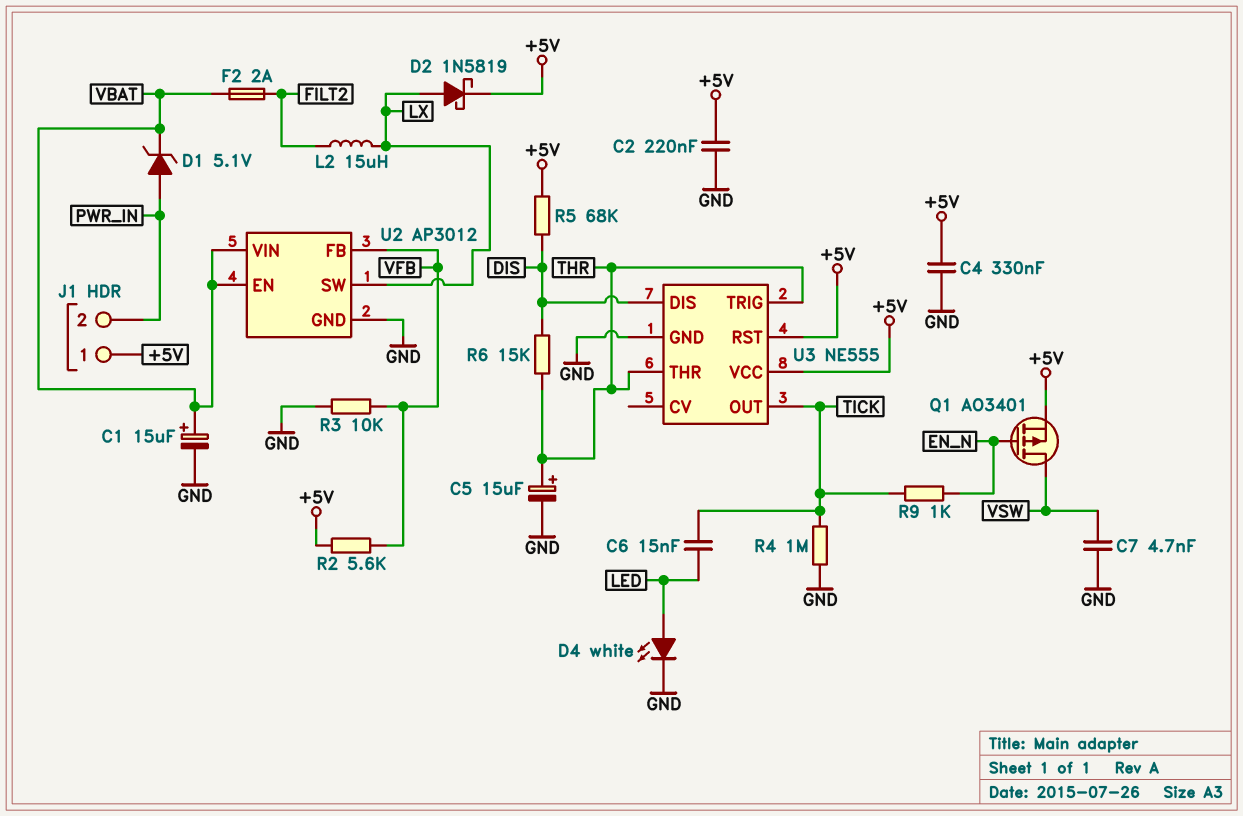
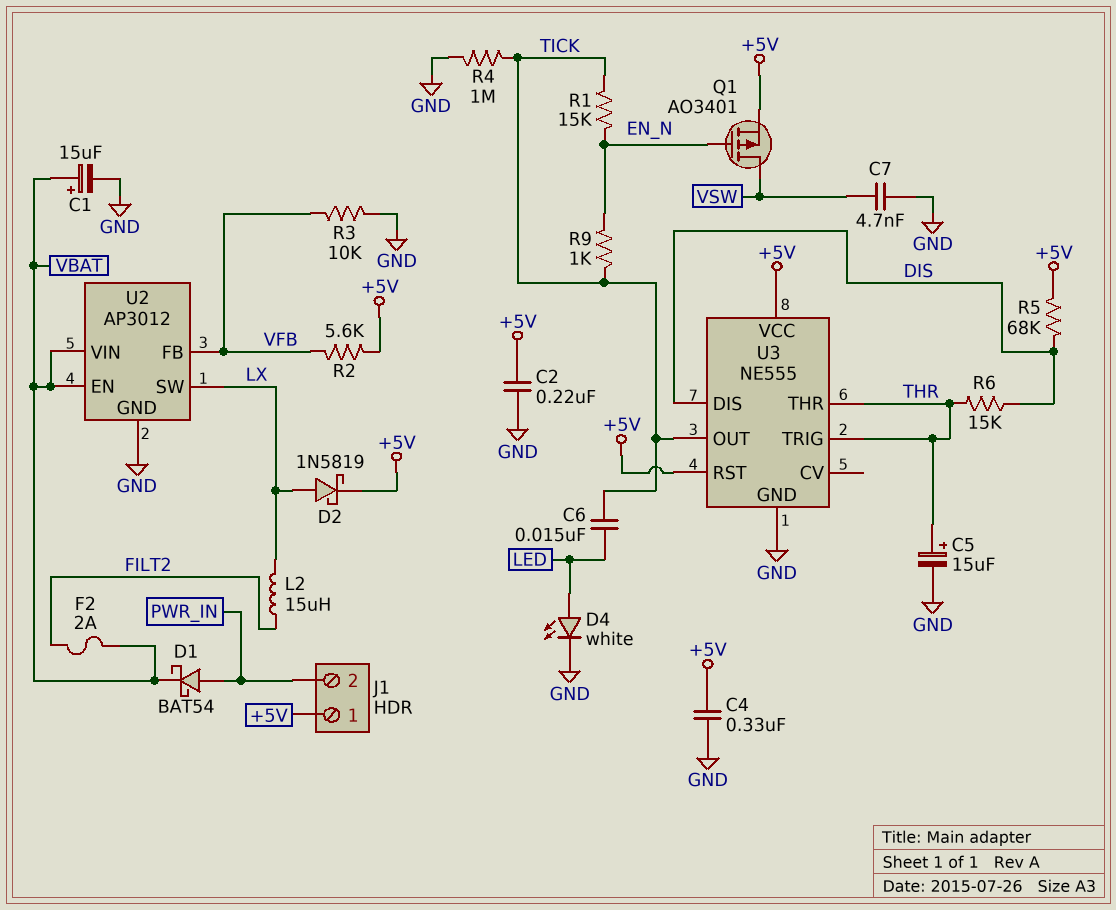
D1: zener 5.1V (A PWR_IN, K VBAT) -> schottky BAT54 (A PWR_IN, K VBAT)
R1: none -> 15k (EN_N, TICK)

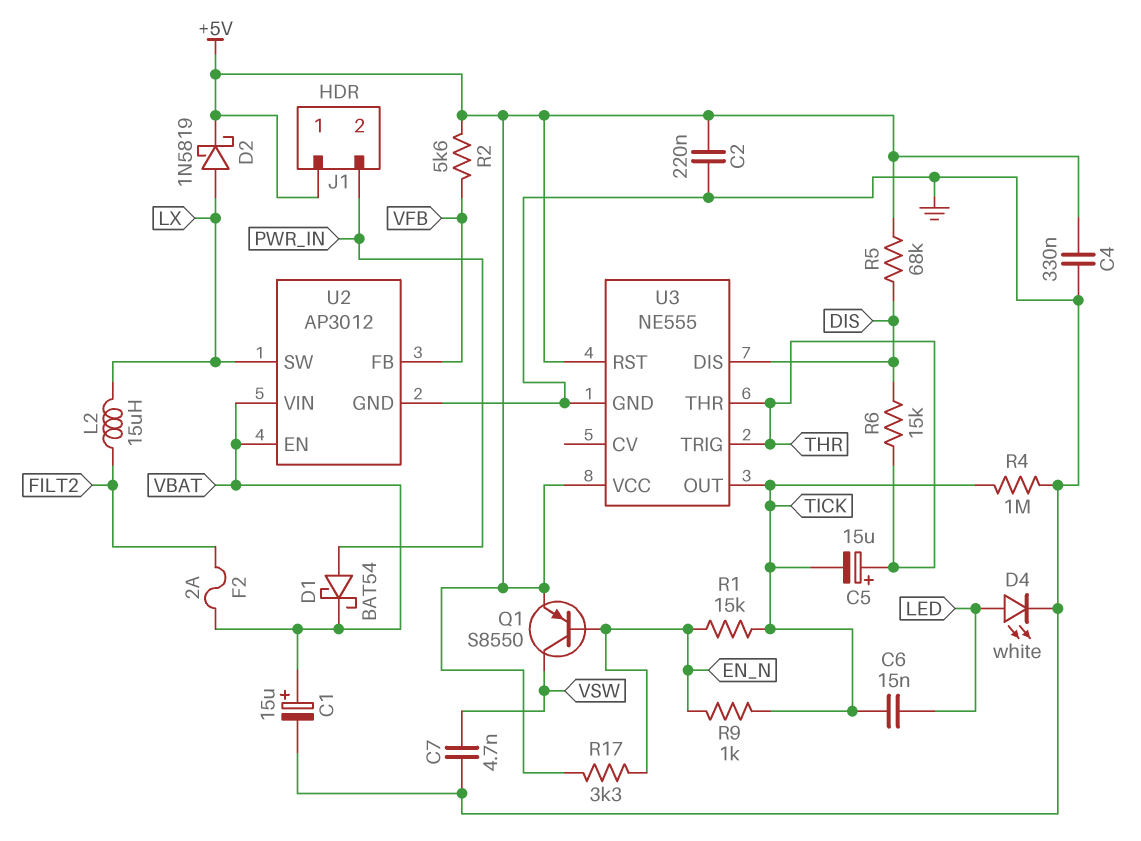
C5: 15uF (plus THR, minus GND) -> 15uF (plus THR, minus TICK)
Q1: PMOS AO3401 (G EN_N, D VSW, S +5V) -> PNP S8550 (B EN_N, C VSW, E +5V)
R3: 10k (GND, VFB) -> none
R17: none -> 3.3k (+5V, EN_N)

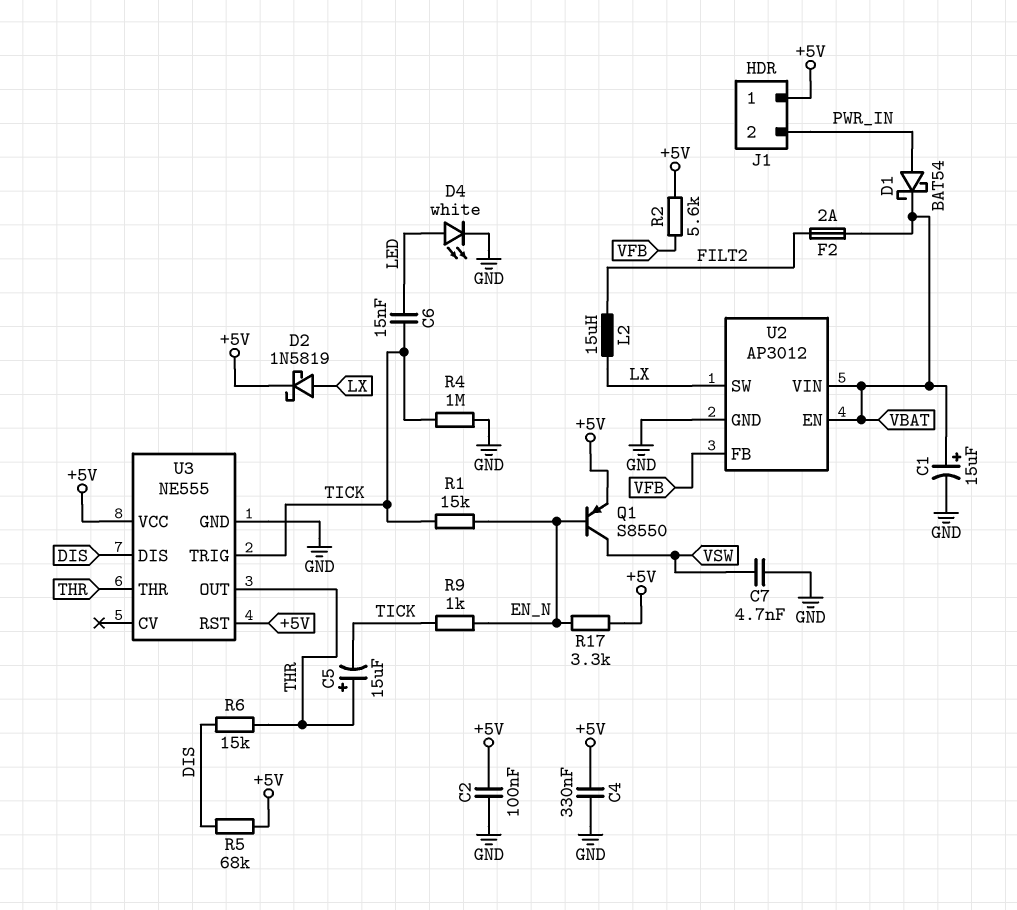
C2: 220nF (+5V, GND) -> 100nF (+5V, GND)
U3 pin OUT: TICK -> THR
U3 pin TRIG: THR -> TICK

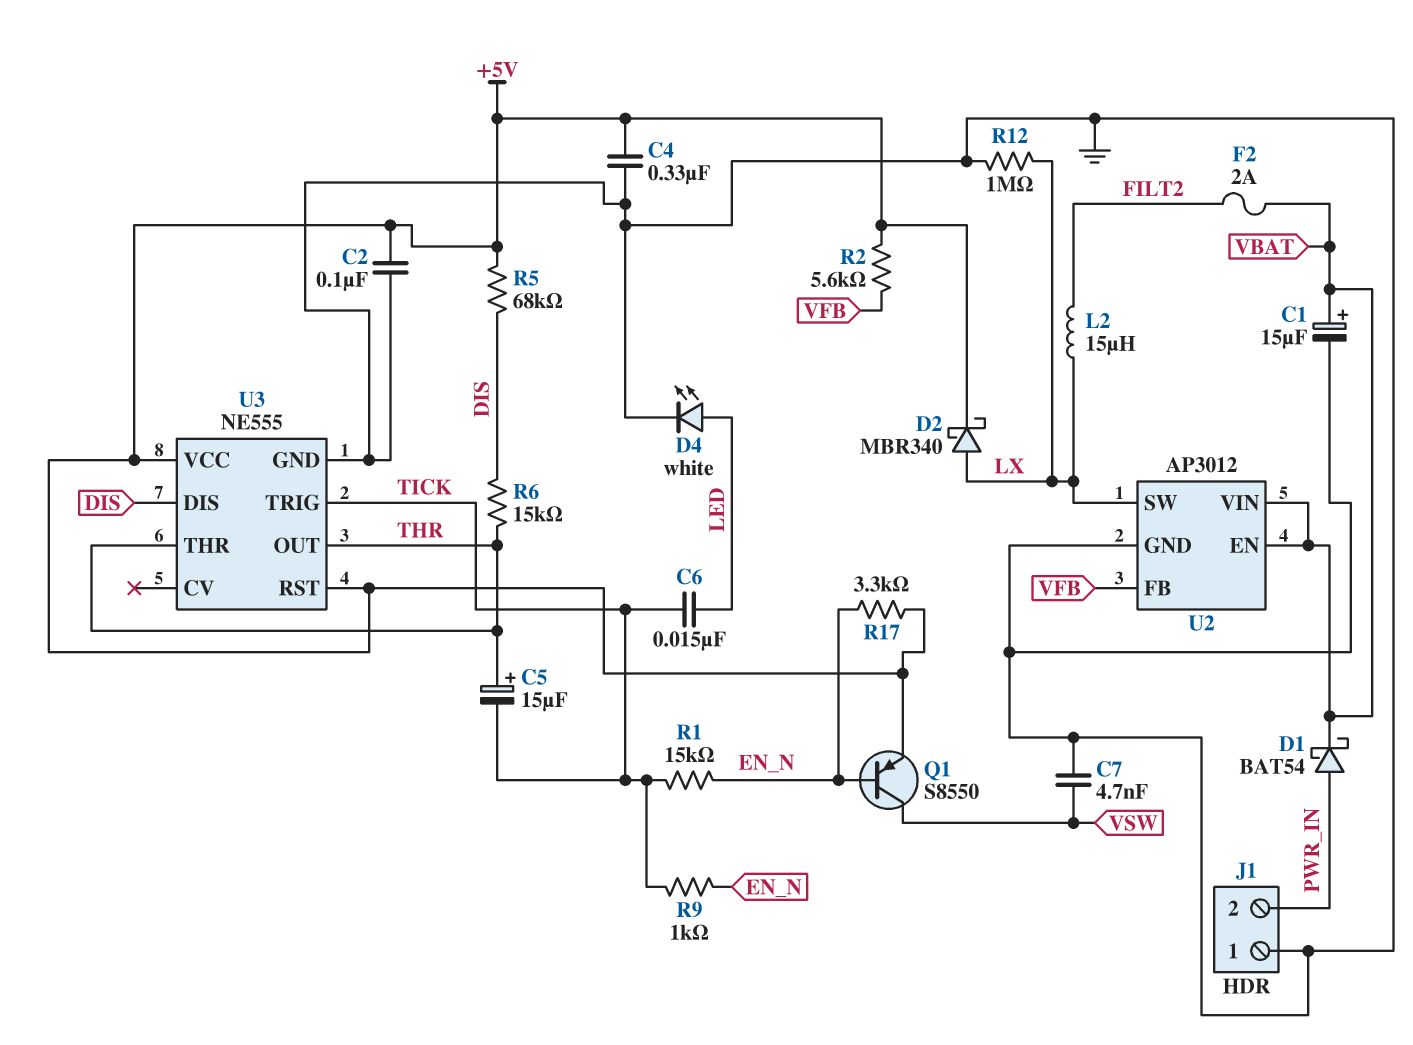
D2: schottky 1N5819 (A LX, K +5V) -> schottky MBR340 (A LX, K +5V)
J1 pin 1: +5V -> GND
R4: 1M (GND, TICK) -> none
R12: none -> 1M (GND, LX)

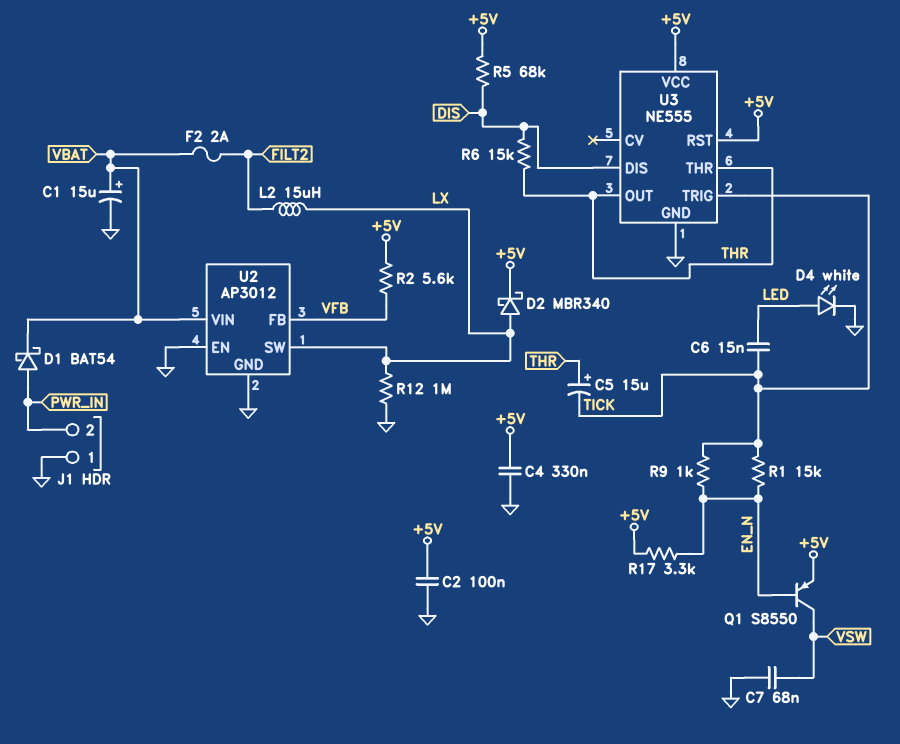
C7: 4.7nF (GND, VSW) -> 68nF (GND, VSW)
U2 pin EN: VBAT -> GND

